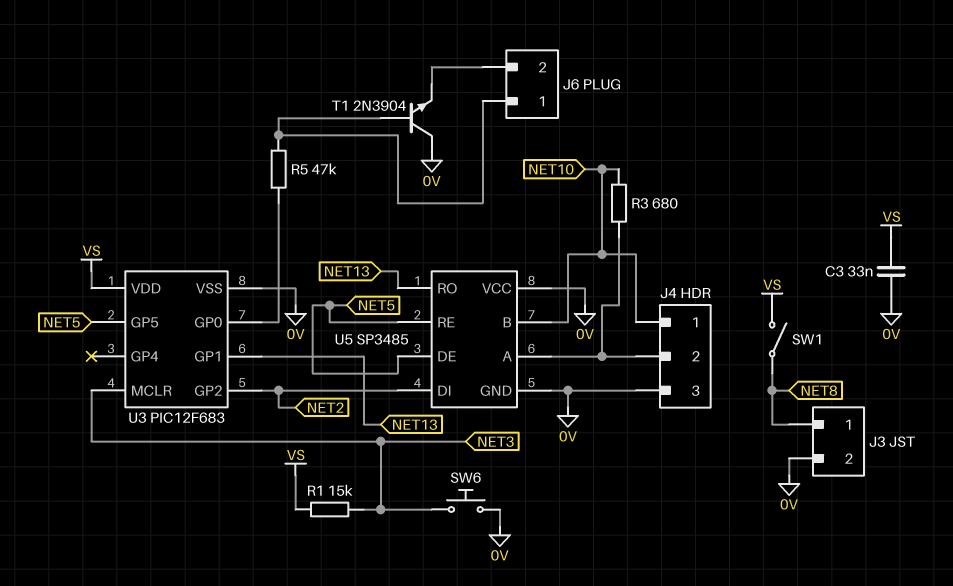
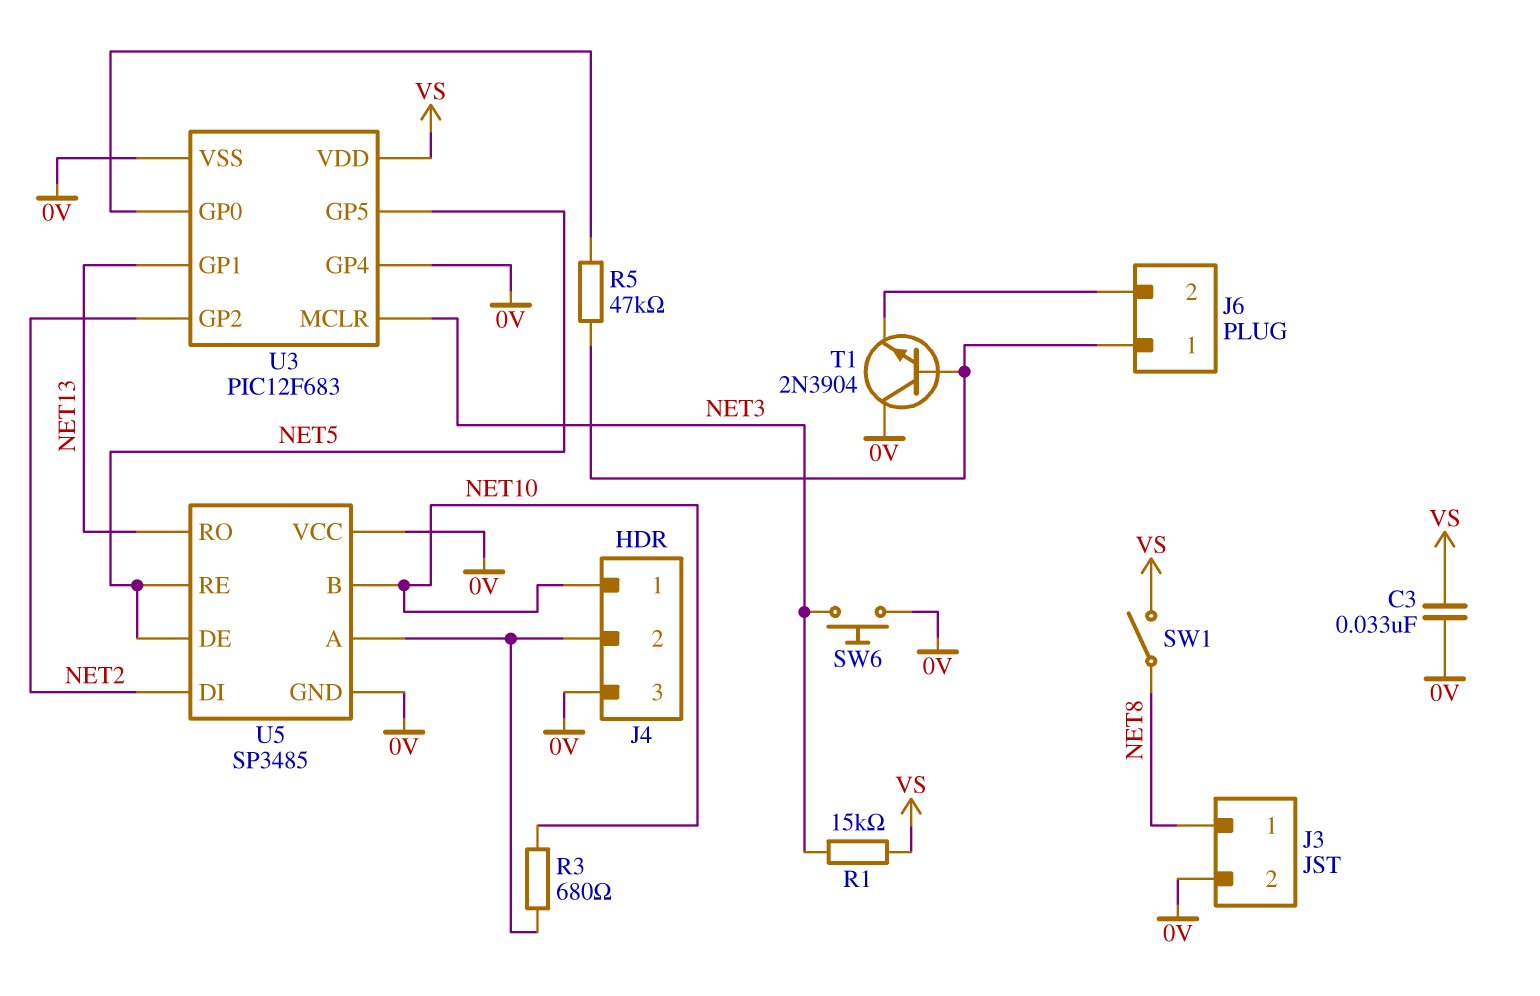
U3 pin GP4: none -> 0V

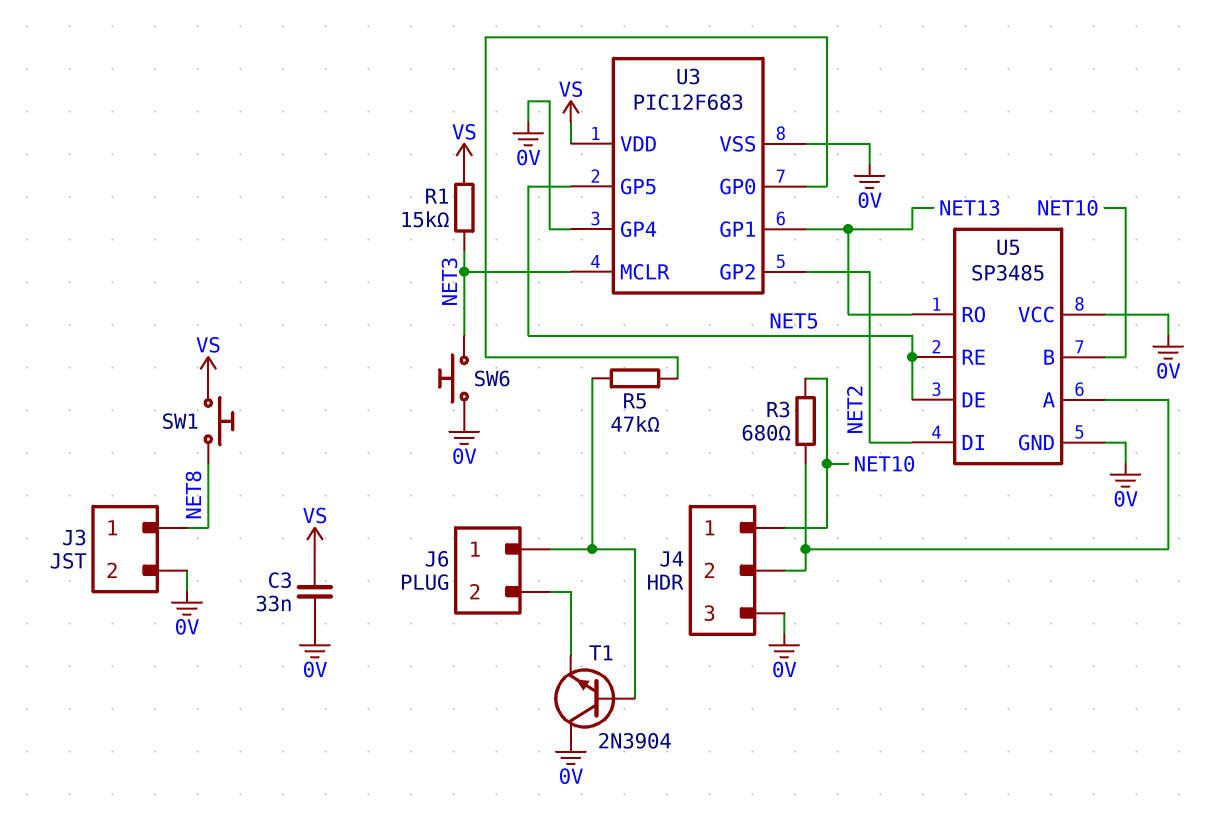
SW1: switch (NET8, VS) -> button (NET8, VS)

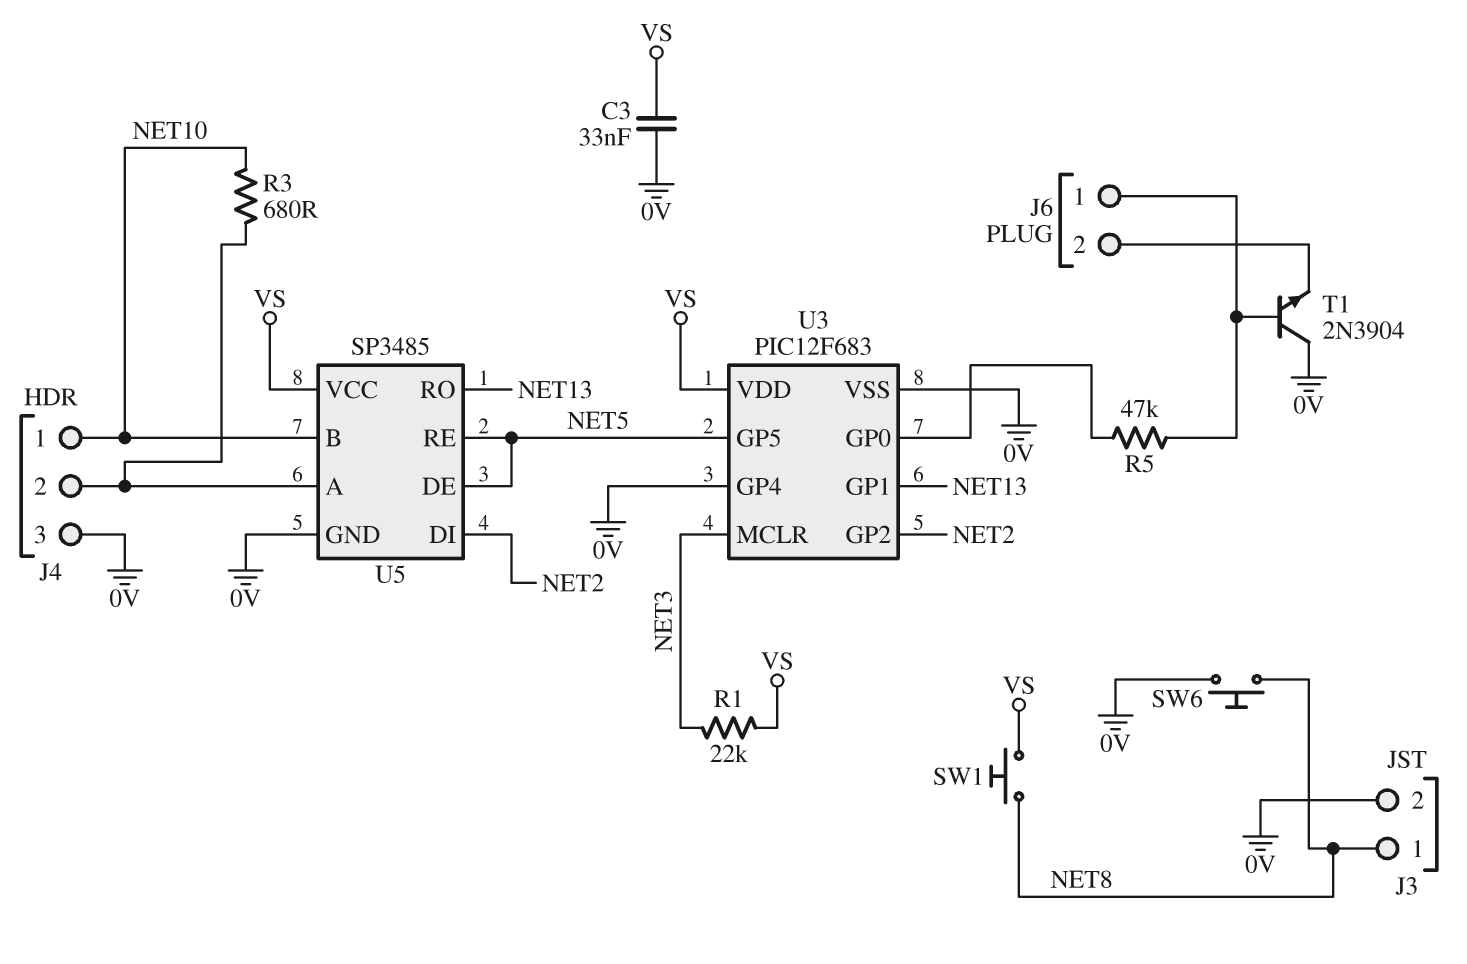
R1: 15k (NET3, VS) -> 22k (NET3, VS)
SW6: button (0V, NET3) -> button (0V, NET8)
U5 pin VCC: 0V -> VS

